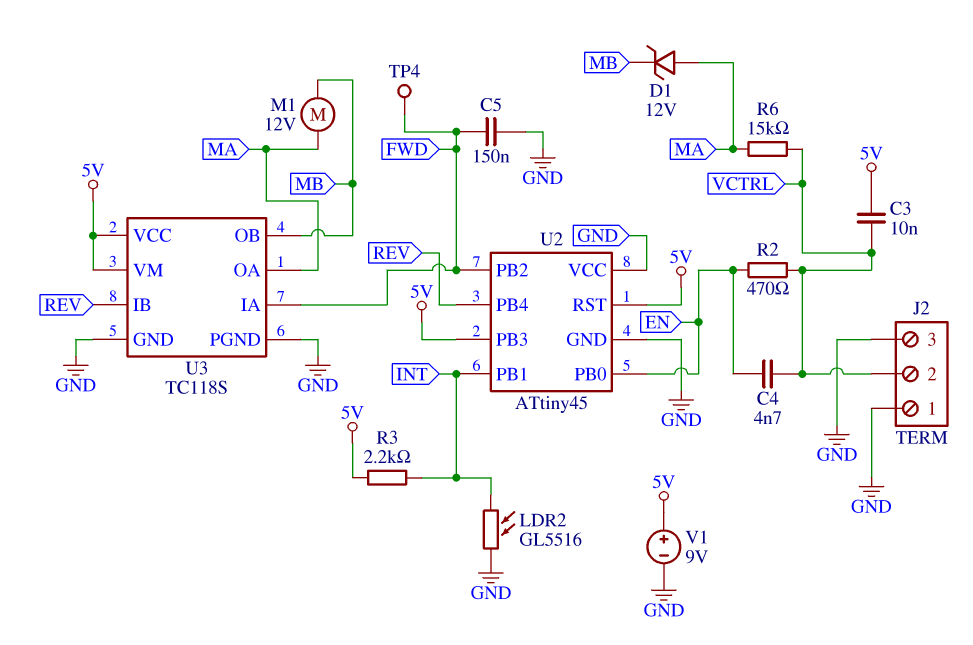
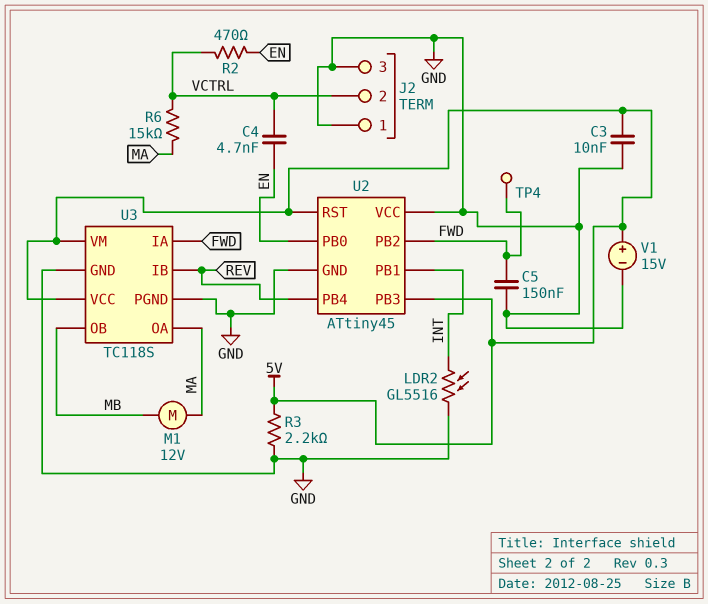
C3: 10nF (5V, VCTRL) -> 10nF (5V, GND)
D1: zener 12V (A MA, K MB) -> none
R3: 2.2k (5V, INT) -> 2.2k (5V, GND)
V1: 9V (plus 5V, minus GND) -> 15V (plus 5V, minus GND)

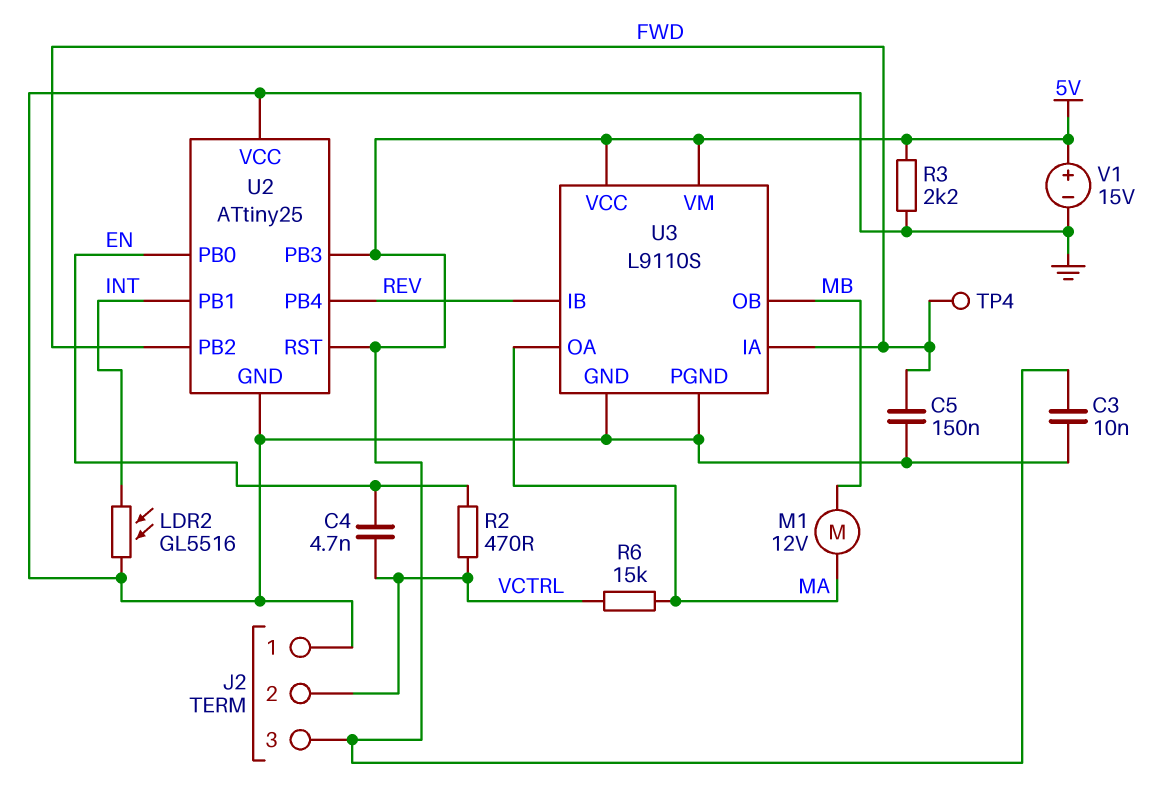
J2 pin 3: GND -> 5V
U2: ATtiny45 -> ATtiny25
U3: TC118S -> L9110S

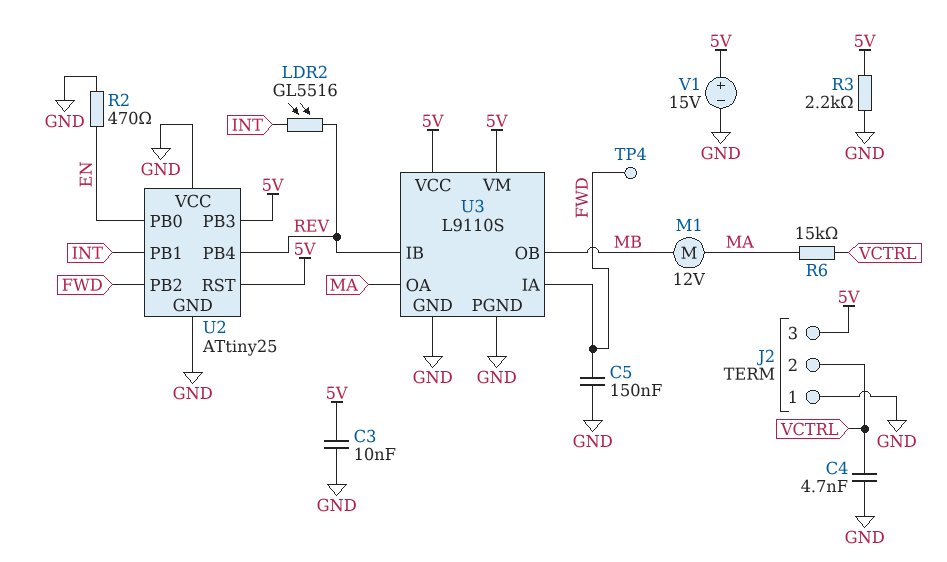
C4: 4.7nF (EN, VCTRL) -> 4.7nF (GND, VCTRL)
LDR2: GL5516 (GND, INT) -> GL5516 (INT, REV)
R2: 470 (EN, VCTRL) -> 470 (EN, GND)

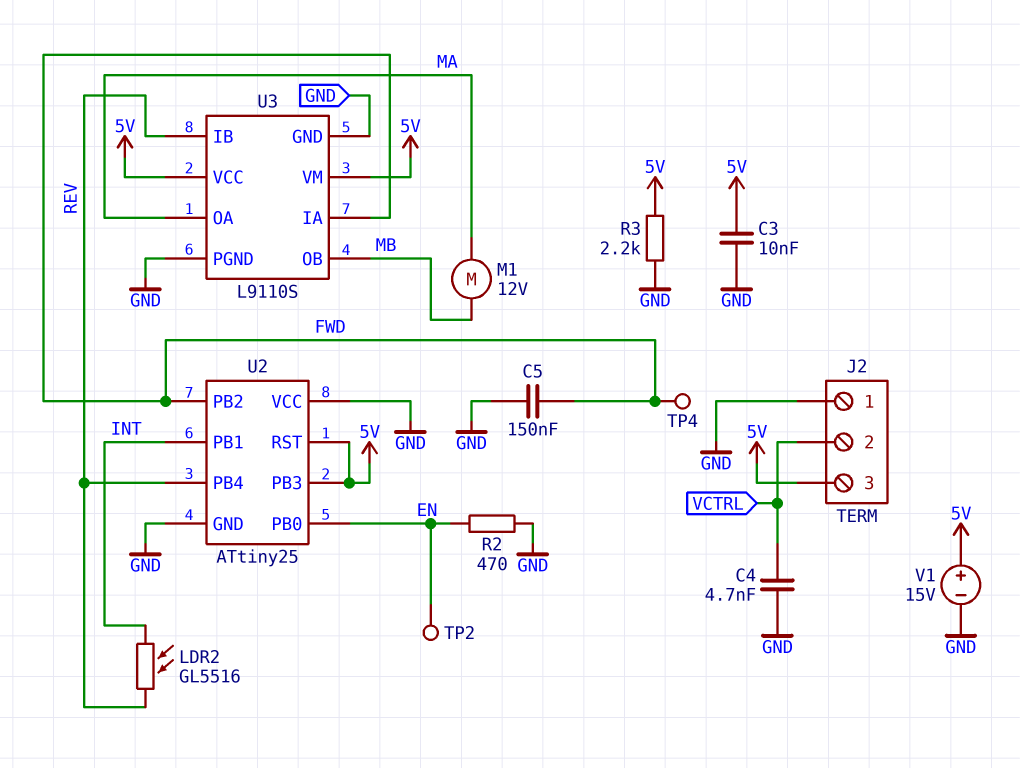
R6: 15k (MA, VCTRL) -> none
TP2: none -> test point (EN)

